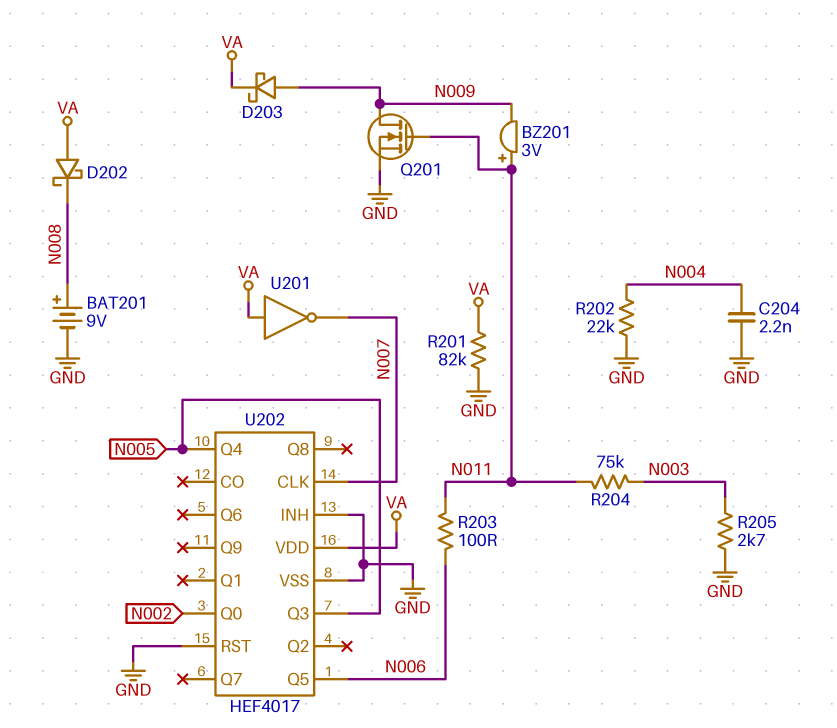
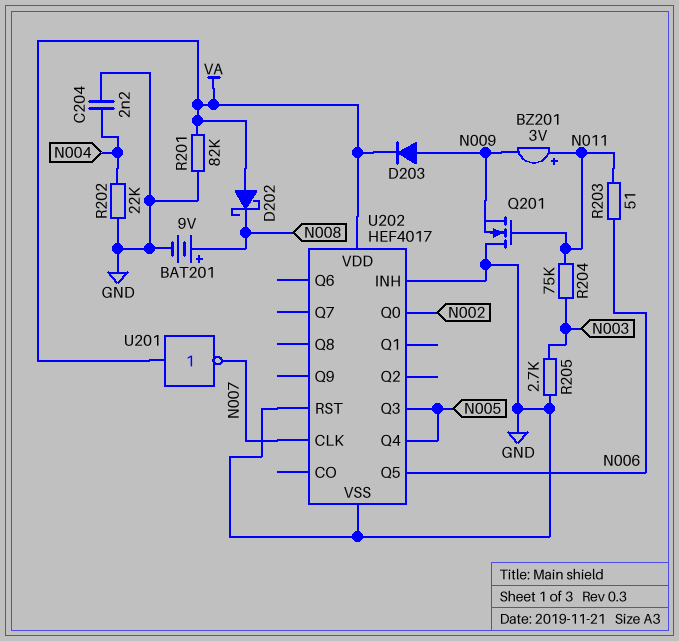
D203: schottky (A N009, K VA) -> diode (A N009, K VA)
Q201: NMOS (G N011, D N009, S GND) -> NMOS (G N011, D GND, S N009)
R203: 100 (N006, N011) -> 51 (N006, N011)

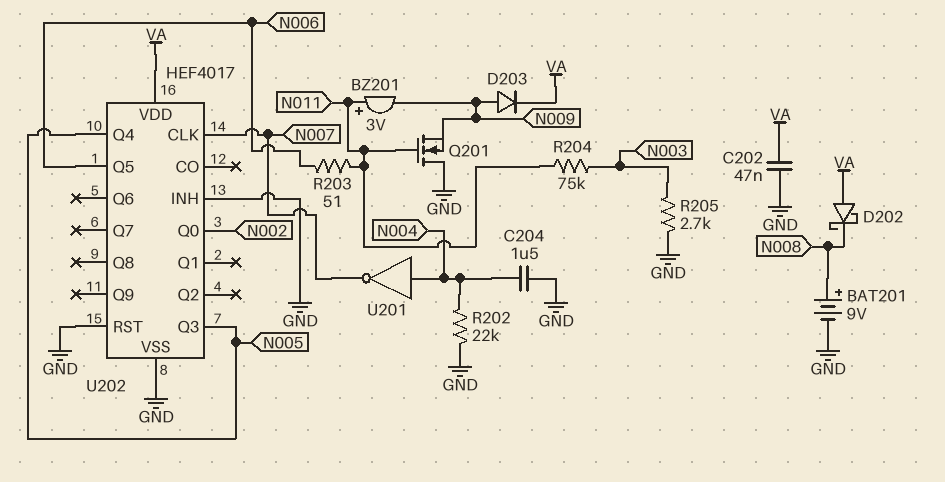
C202: none -> 47nF (GND, VA)
C204: 2.2nF (GND, N004) -> 1.5uF (GND, N004)
R201: 82k (GND, VA) -> none
U201: NOT (in VA, out N007) -> NOT (in N004, out N007)

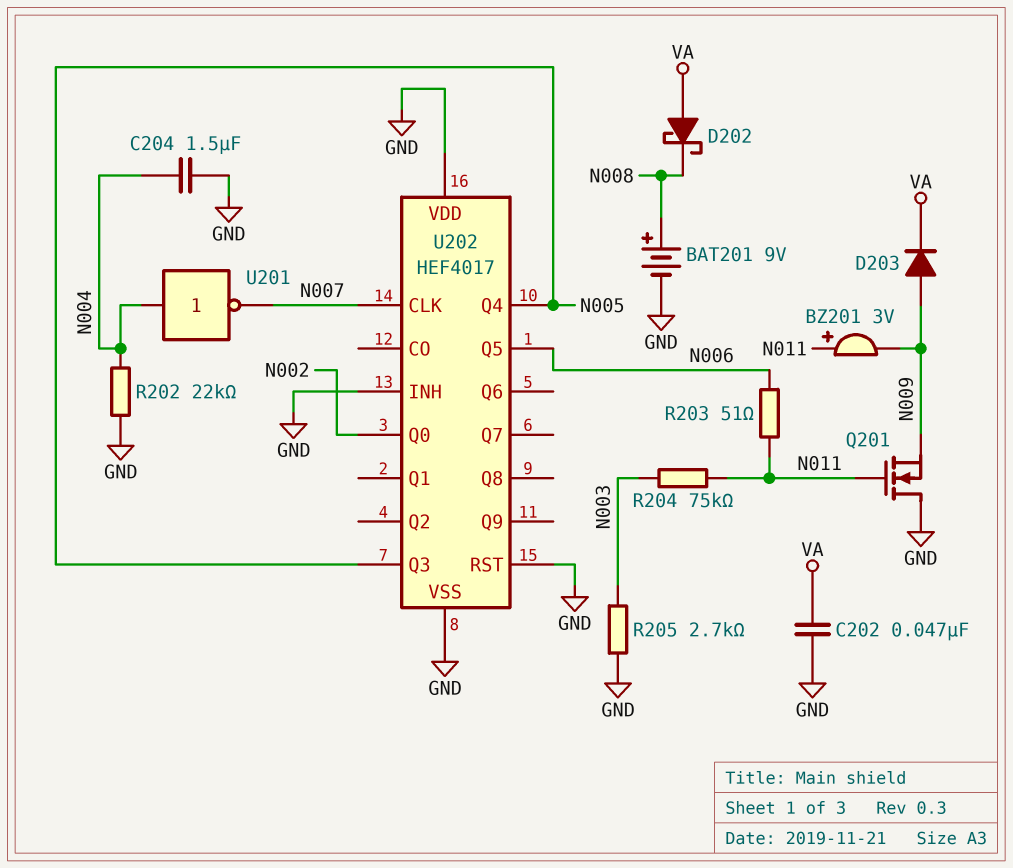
U202 pin VDD: VA -> GND

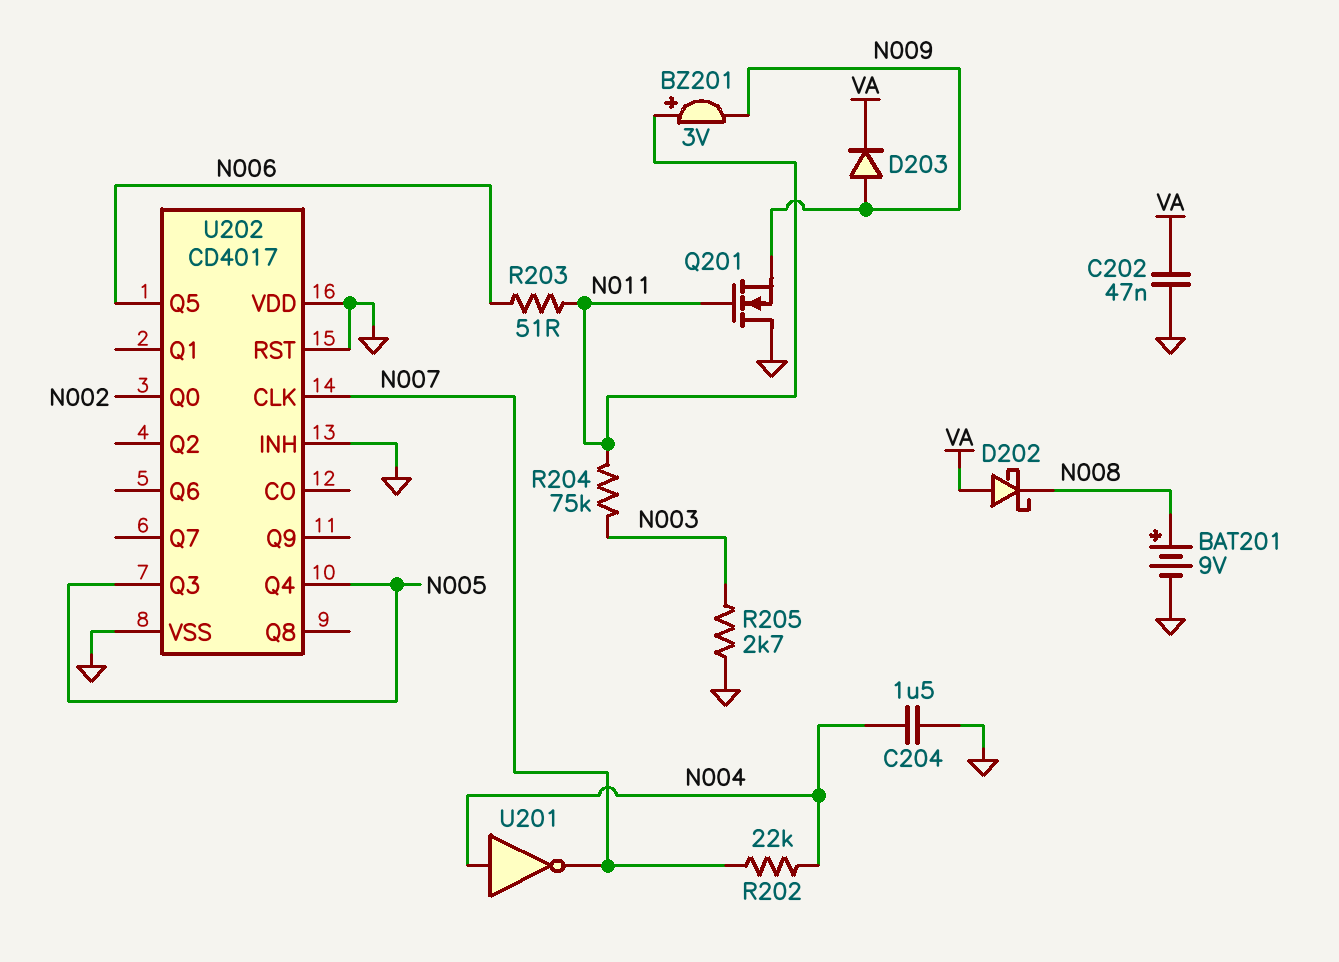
R202: 22k (GND, N004) -> 22k (N004, N007)
U202: HEF4017 -> CD4017

